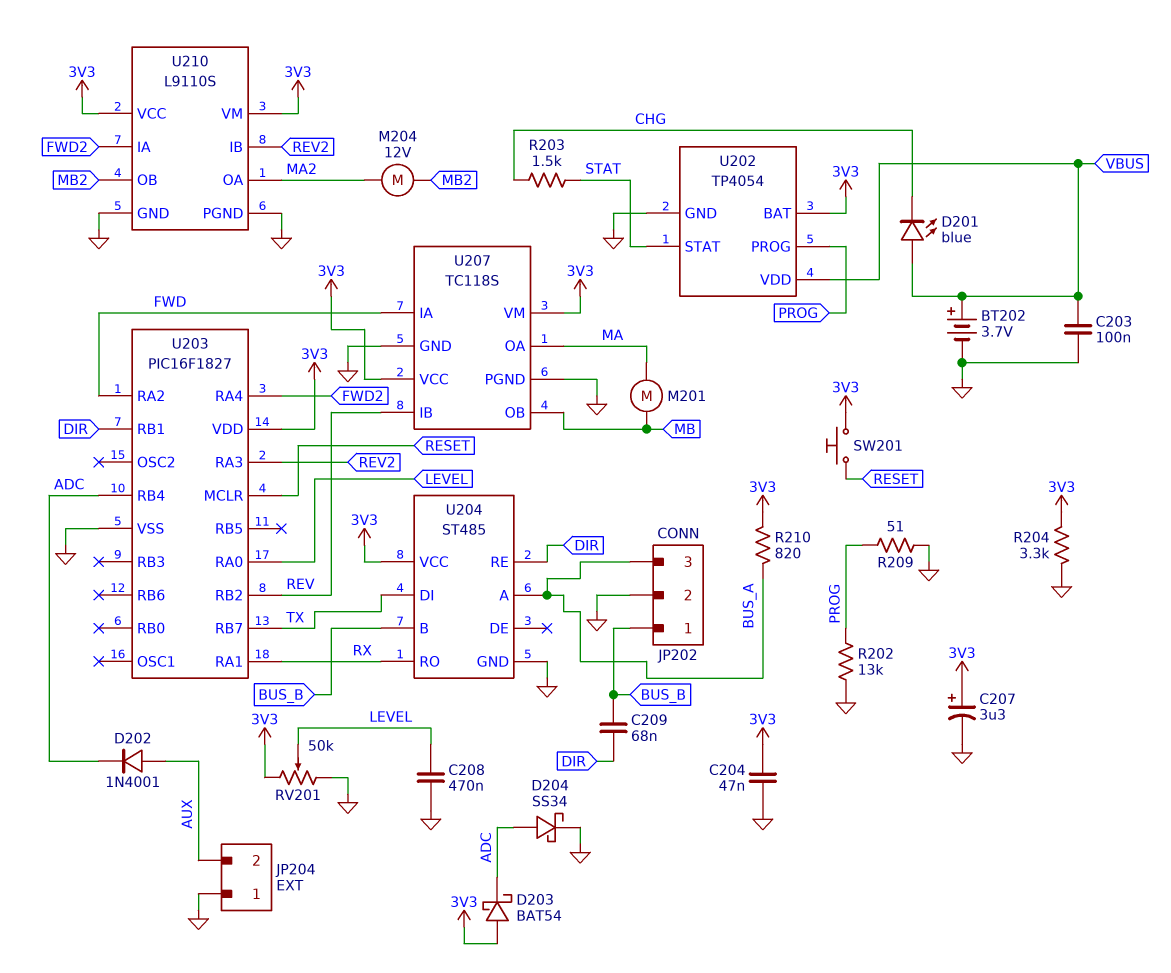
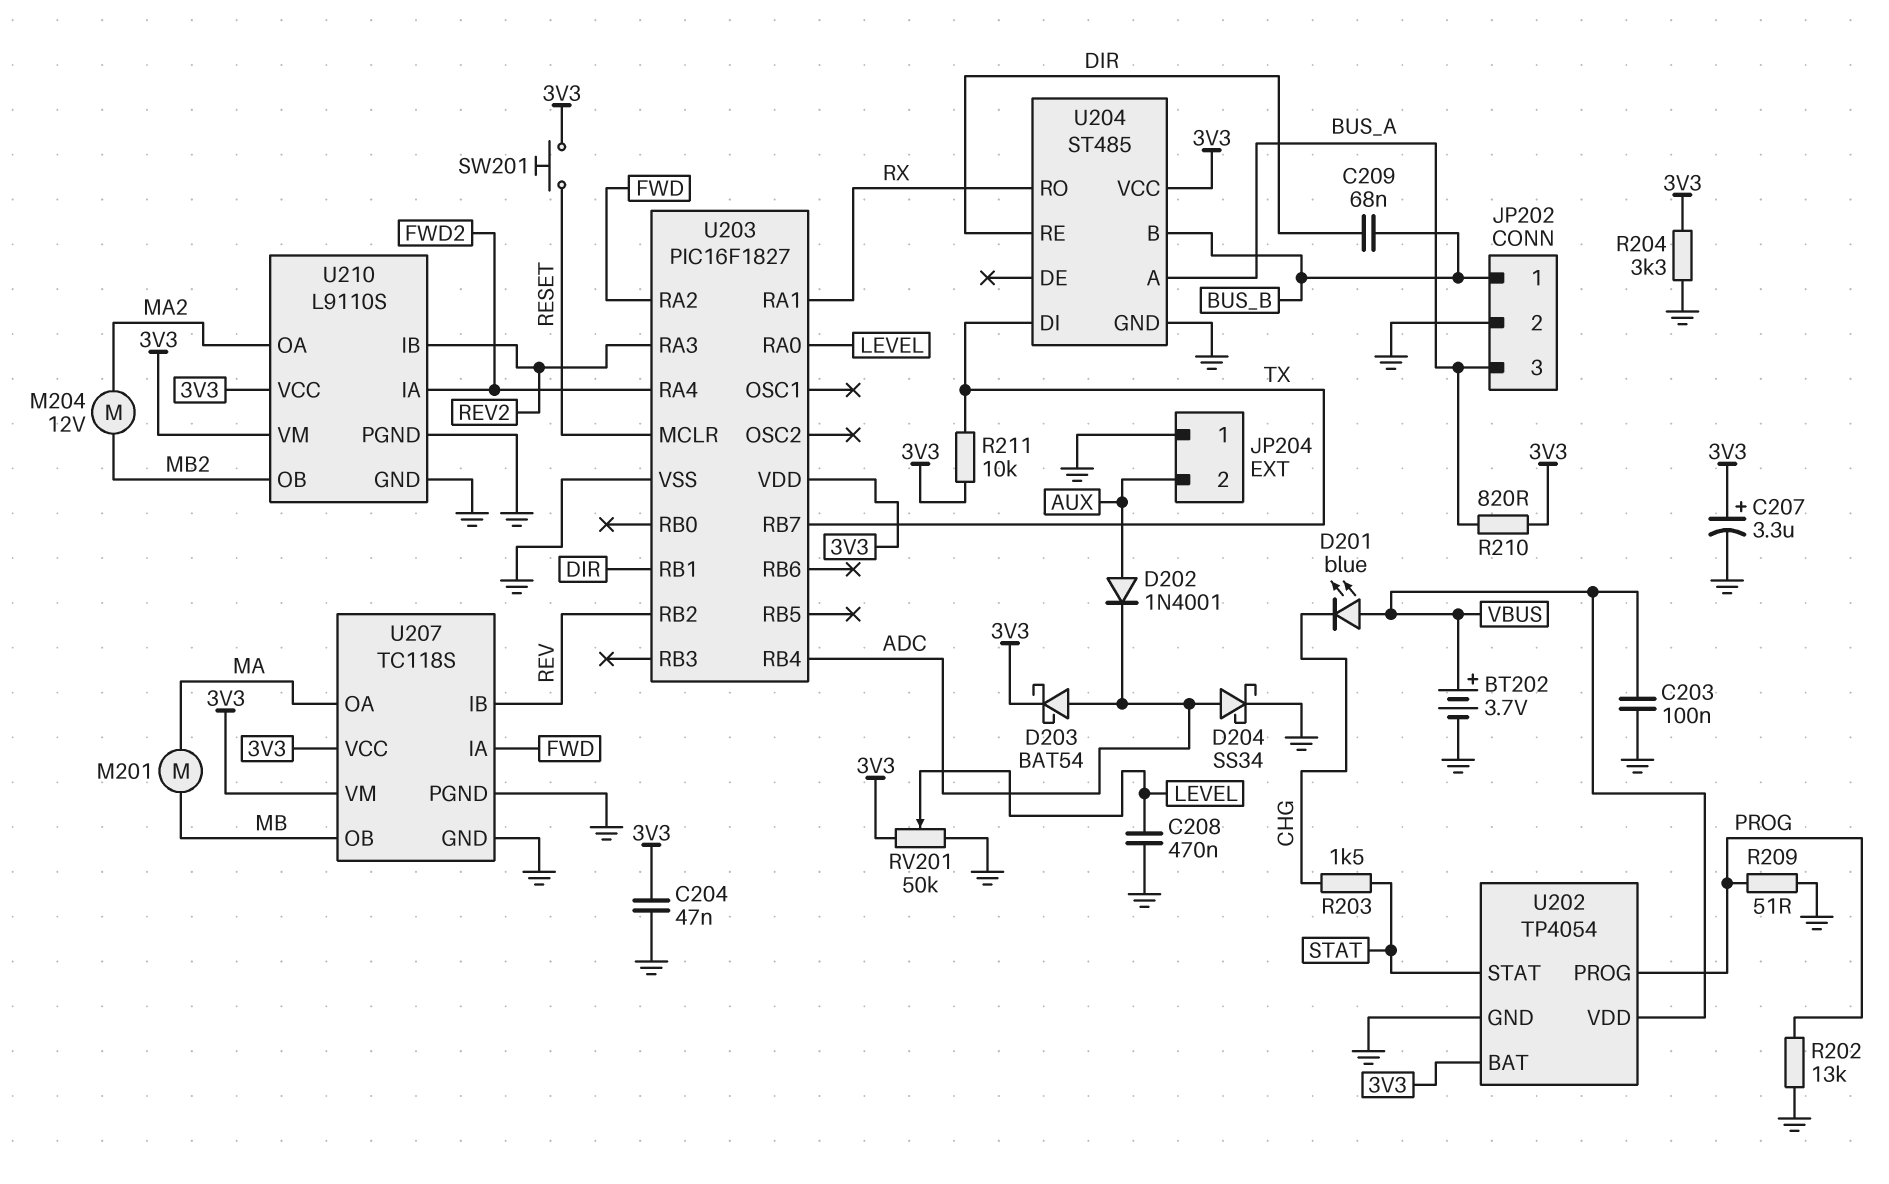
D203: schottky BAT54 (A 3V3, K ADC) -> schottky BAT54 (A ADC, K 3V3)
R211: none -> 10k (3V3, TX)

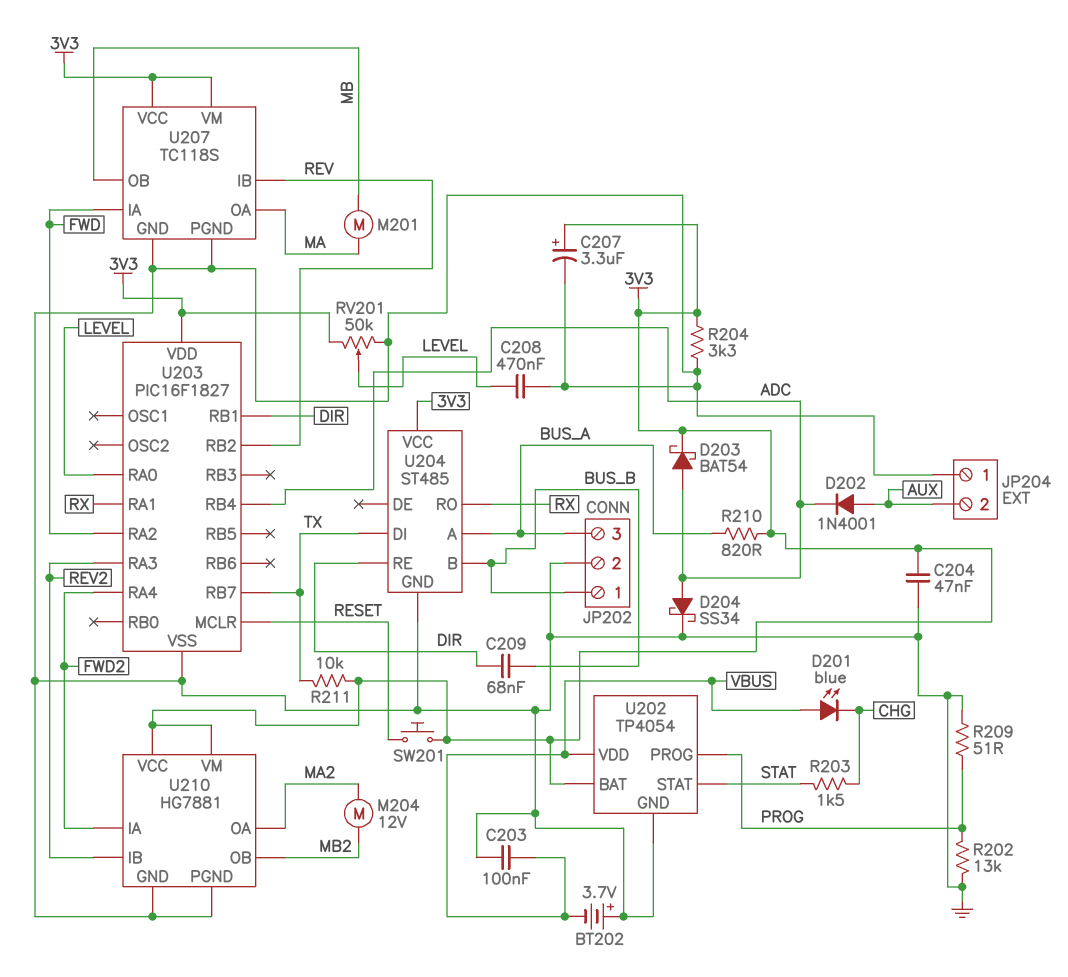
BT202: 3.7V (plus VBUS, minus GND) -> 3.7V (plus GND, minus VBUS)
U210: L9110S -> HG7881

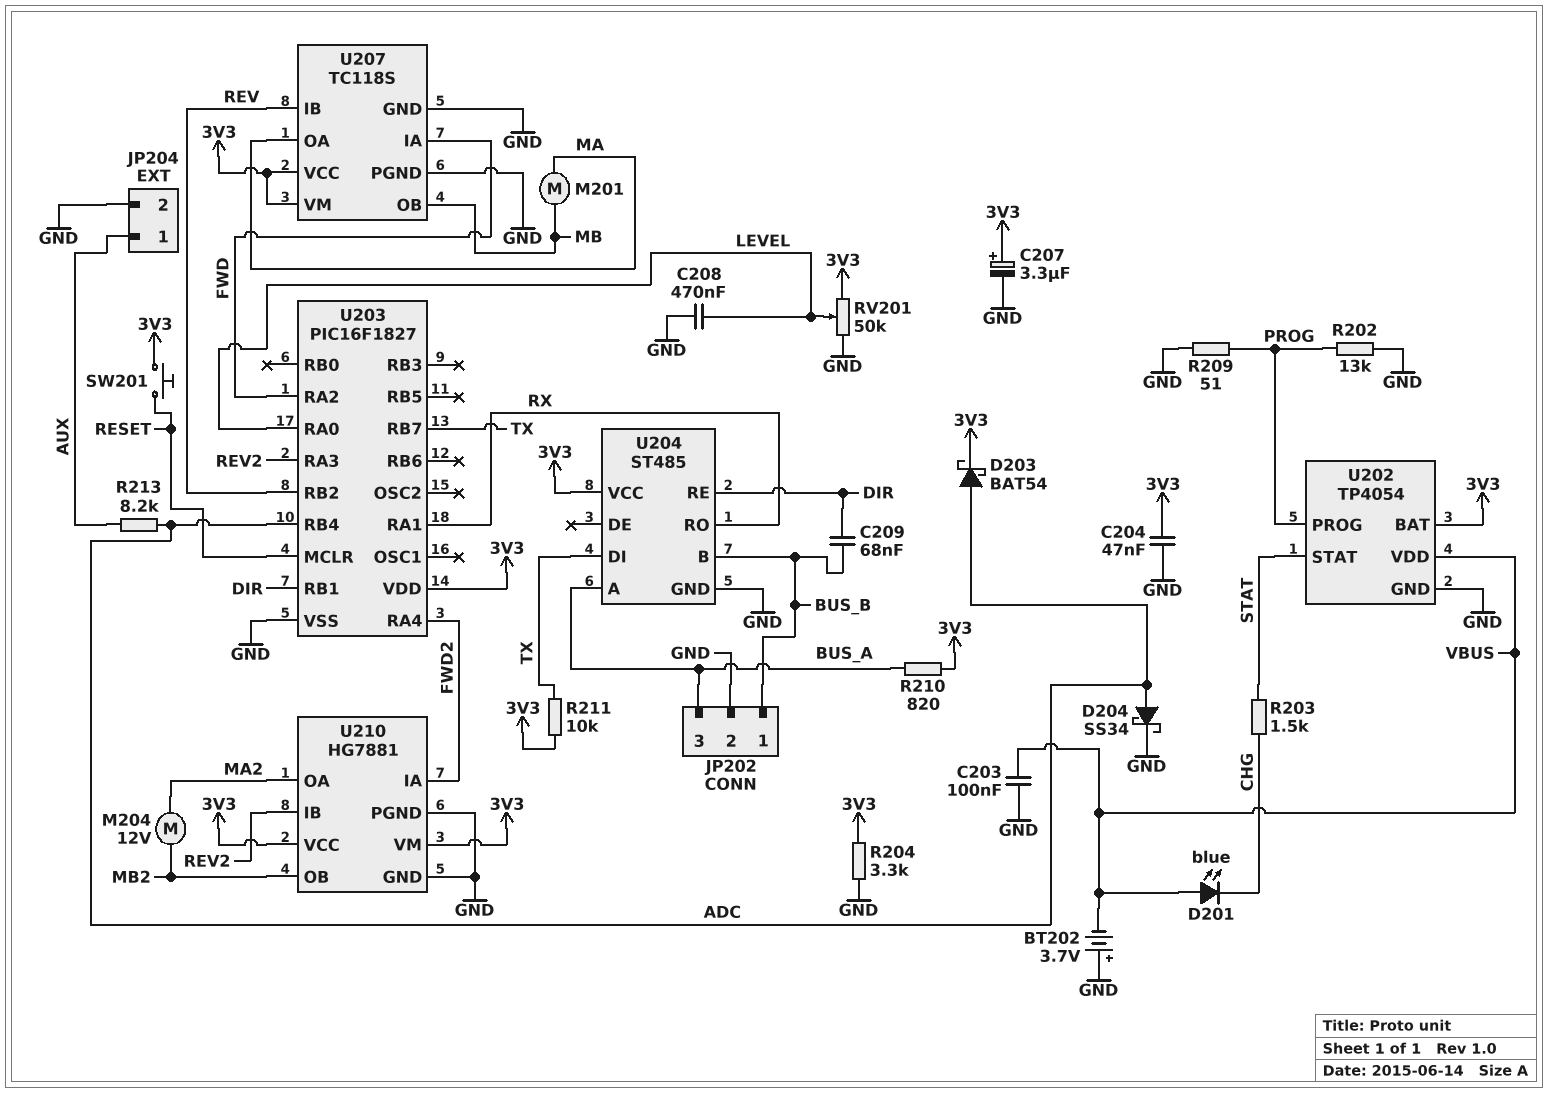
D202: diode 1N4001 (A AUX, K ADC) -> none
JP204 pin 1: GND -> AUX
JP204 pin 2: AUX -> GND
R213: none -> 8.2k (ADC, AUX)

